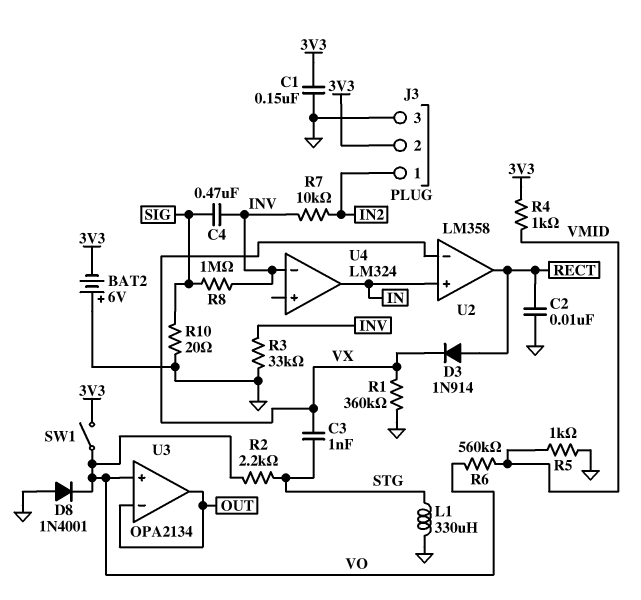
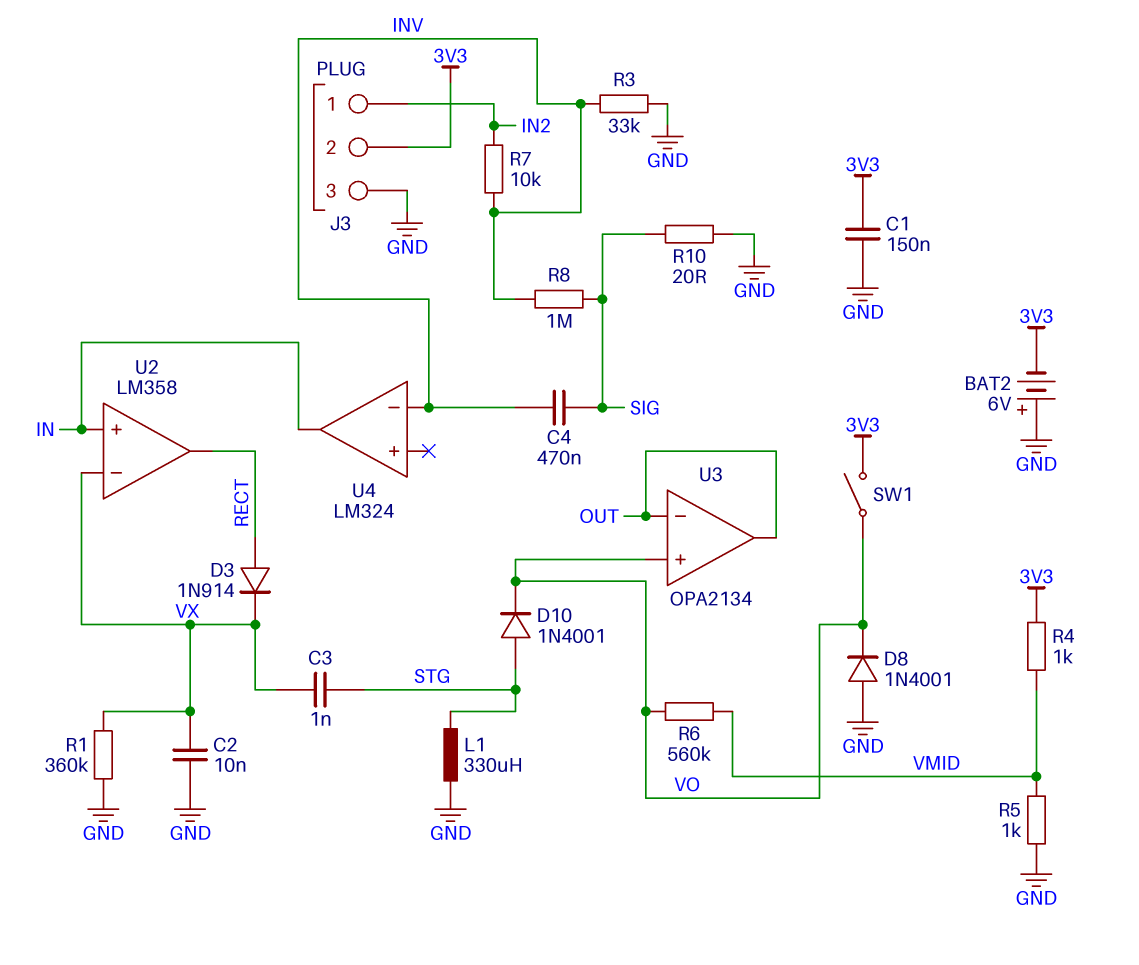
C2: 10nF (GND, RECT) -> 10nF (GND, VX)
D10: none -> diode 1N4001 (A STG, K VO)
R2: 2.2k (STG, VO) -> none

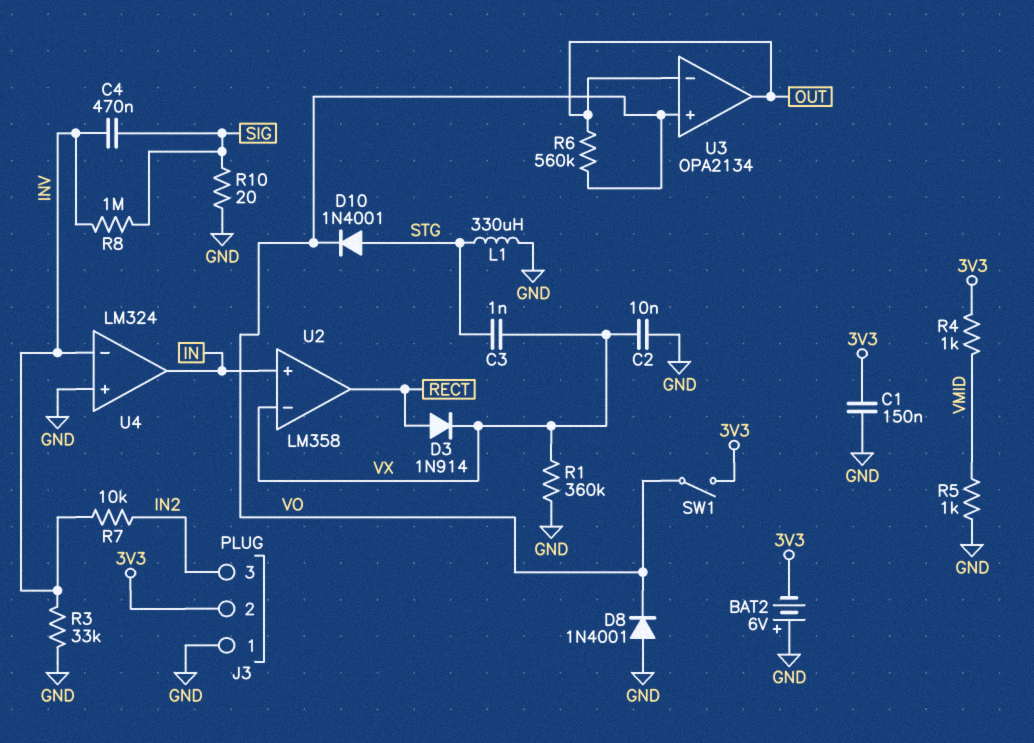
J3 pin 1: IN2 -> GND
J3 pin 3: GND -> IN2
R6: 560k (VMID, VO) -> 560k (OUT, VO)
U4 pin in+: none -> GND

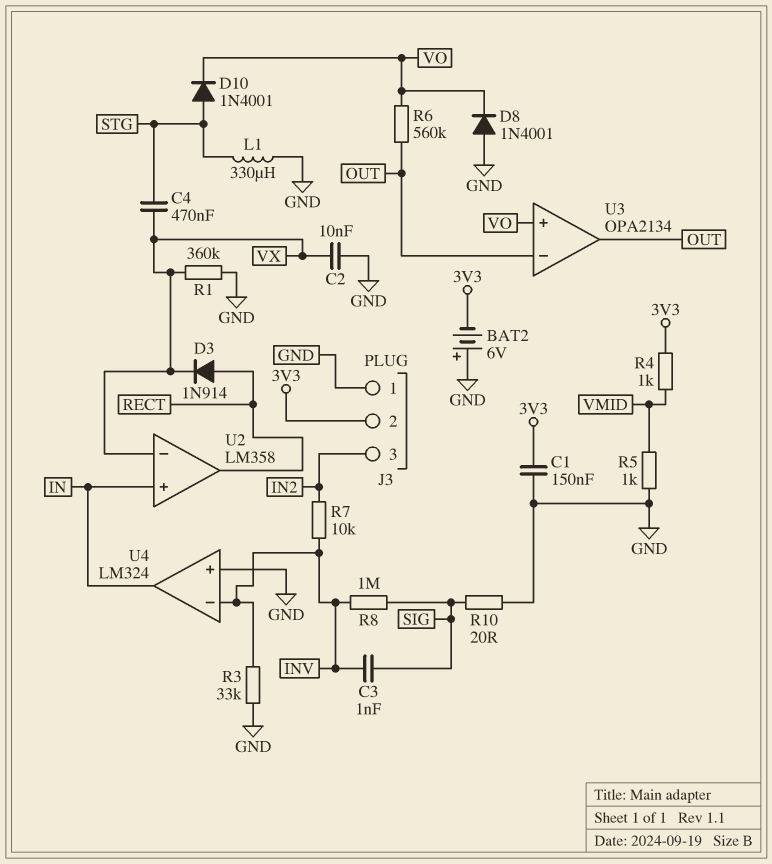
C3: 1nF (STG, VX) -> 1nF (INV, SIG)
C4: 470nF (INV, SIG) -> 470nF (STG, VX)
SW1: switch (3V3, VO) -> none

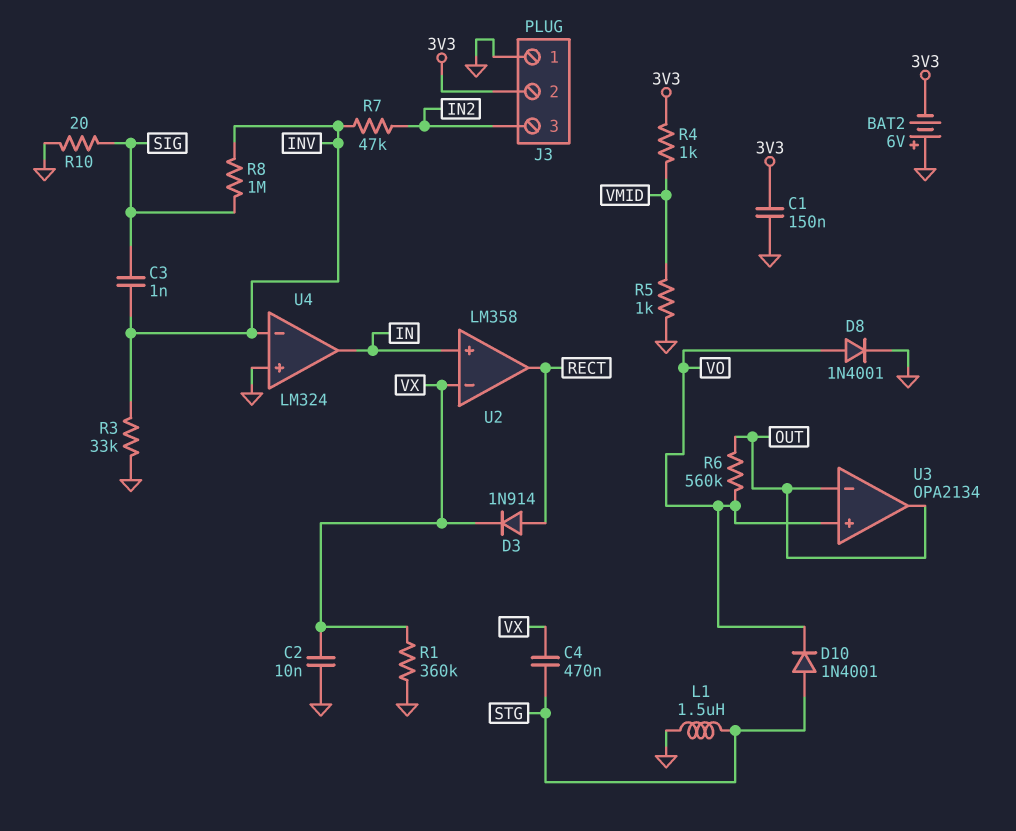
D8: diode 1N4001 (A GND, K VO) -> diode 1N4001 (A VO, K GND)
L1: 330uH (GND, STG) -> 1.5uH (GND, STG)
R7: 10k (IN2, INV) -> 47k (IN2, INV)

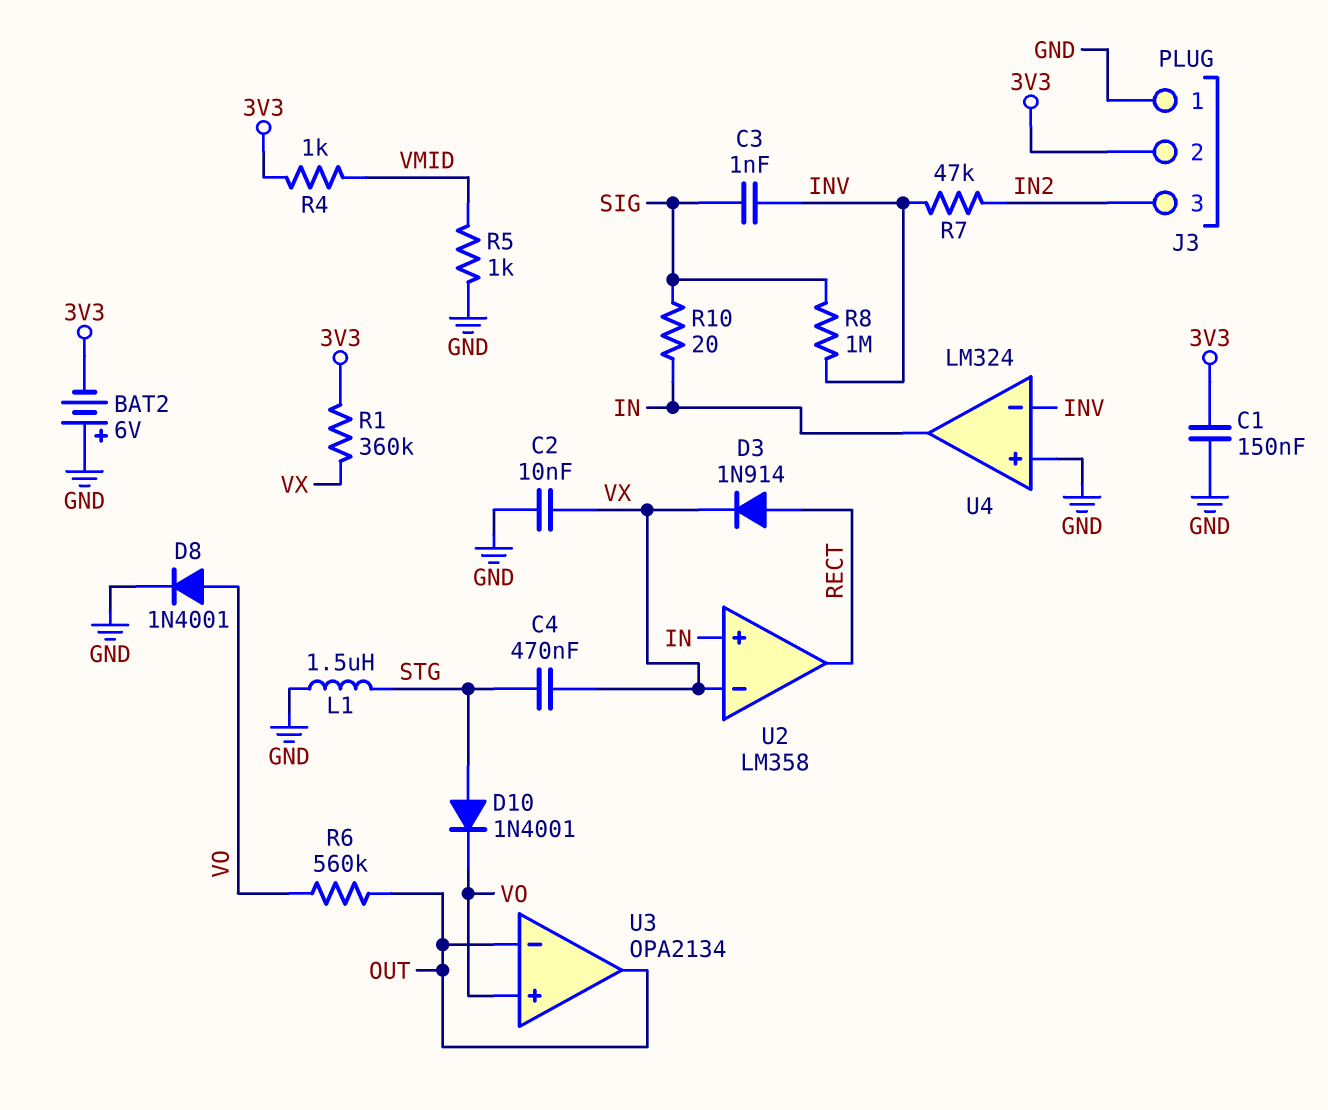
R1: 360k (GND, VX) -> 360k (3V3, VX)
R3: 33k (GND, INV) -> none
R10: 20 (GND, SIG) -> 20 (IN, SIG)

